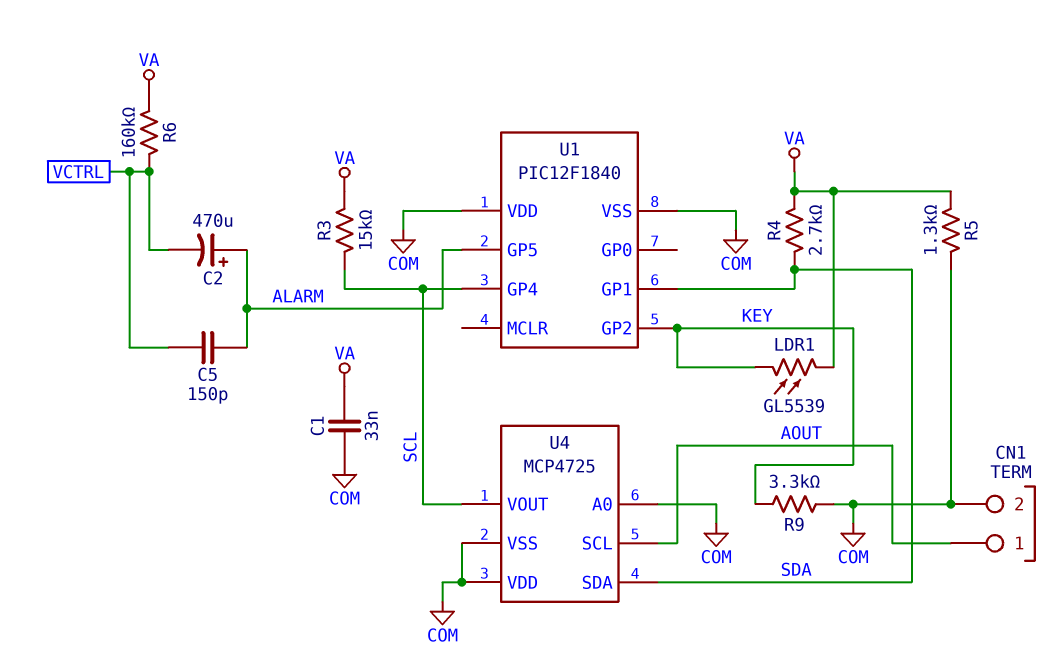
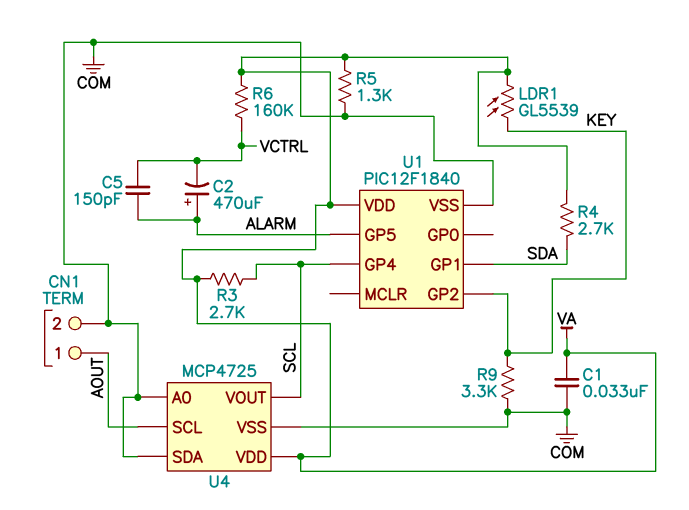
R3: 15k (SCL, VA) -> 2.7k (SCL, VA)
U1 pin VDD: COM -> VA
U4 pin SDA: SDA -> COM
U4 pin VDD: COM -> VA

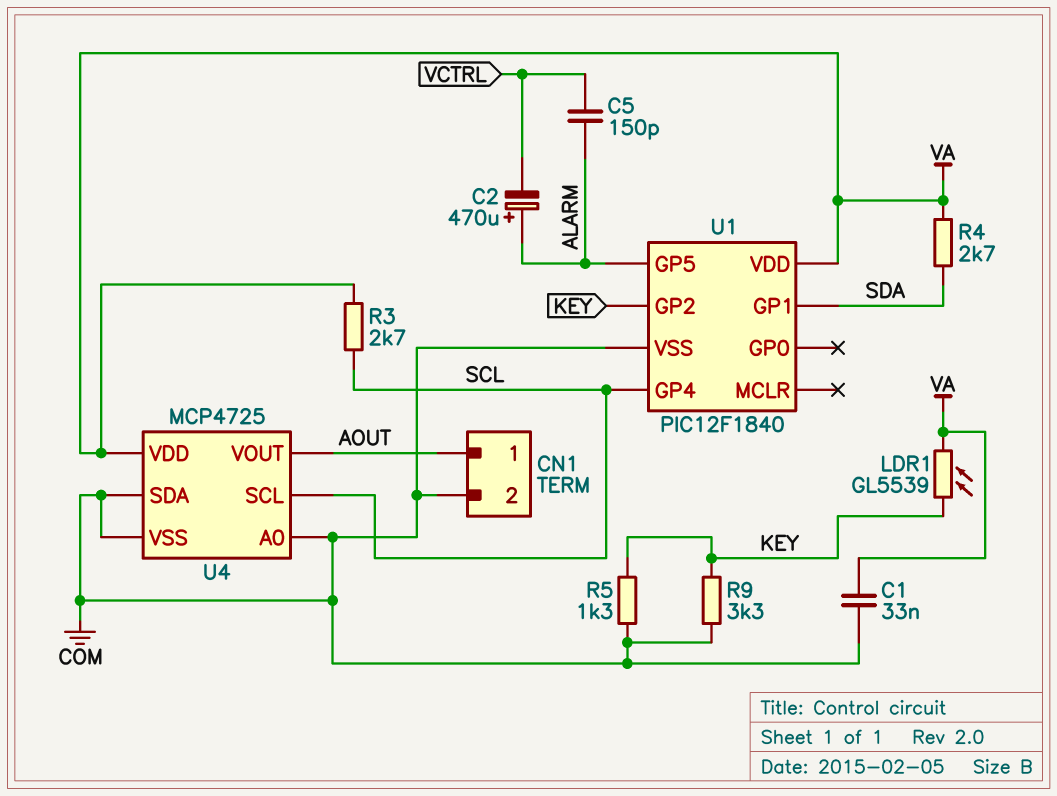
R5: 1.3k (COM, VA) -> 1.3k (COM, KEY)
R6: 160k (VA, VCTRL) -> none
U4 pin SCL: AOUT -> SCL
U4 pin VOUT: SCL -> AOUT

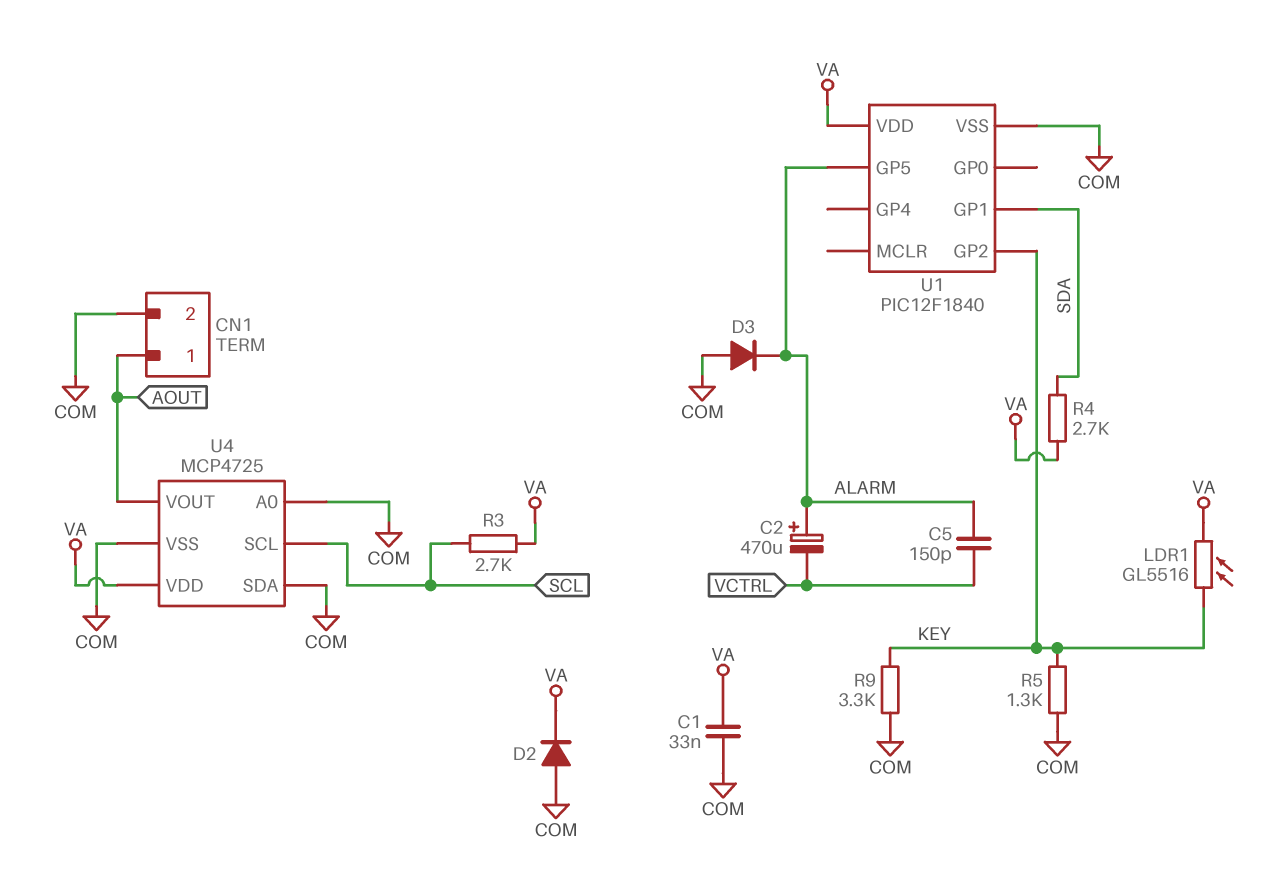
D2: none -> diode (A COM, K VA)
D3: none -> diode (A COM, K ALARM)
LDR1: GL5539 (KEY, VA) -> GL5516 (KEY, VA)
U1 pin GP4: SCL -> none

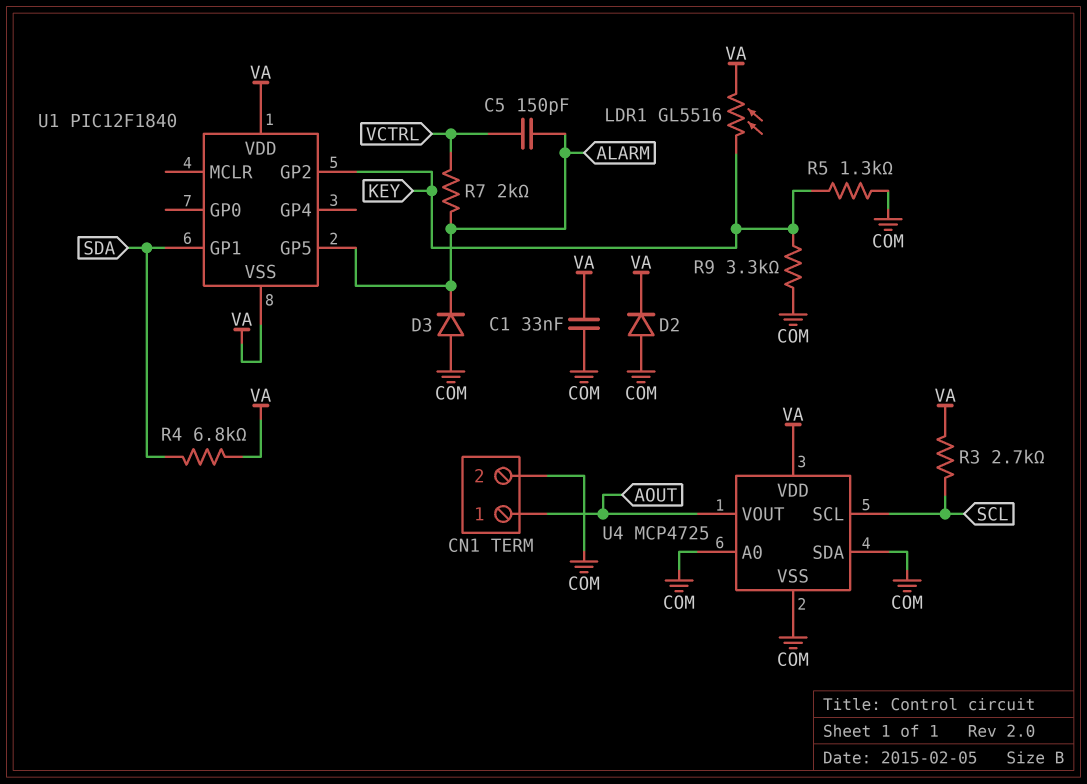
C2: 470uF (plus ALARM, minus VCTRL) -> none
R4: 2.7k (SDA, VA) -> 6.8k (SDA, VA)
R7: none -> 2k (ALARM, VCTRL)
U1 pin VSS: COM -> VA

